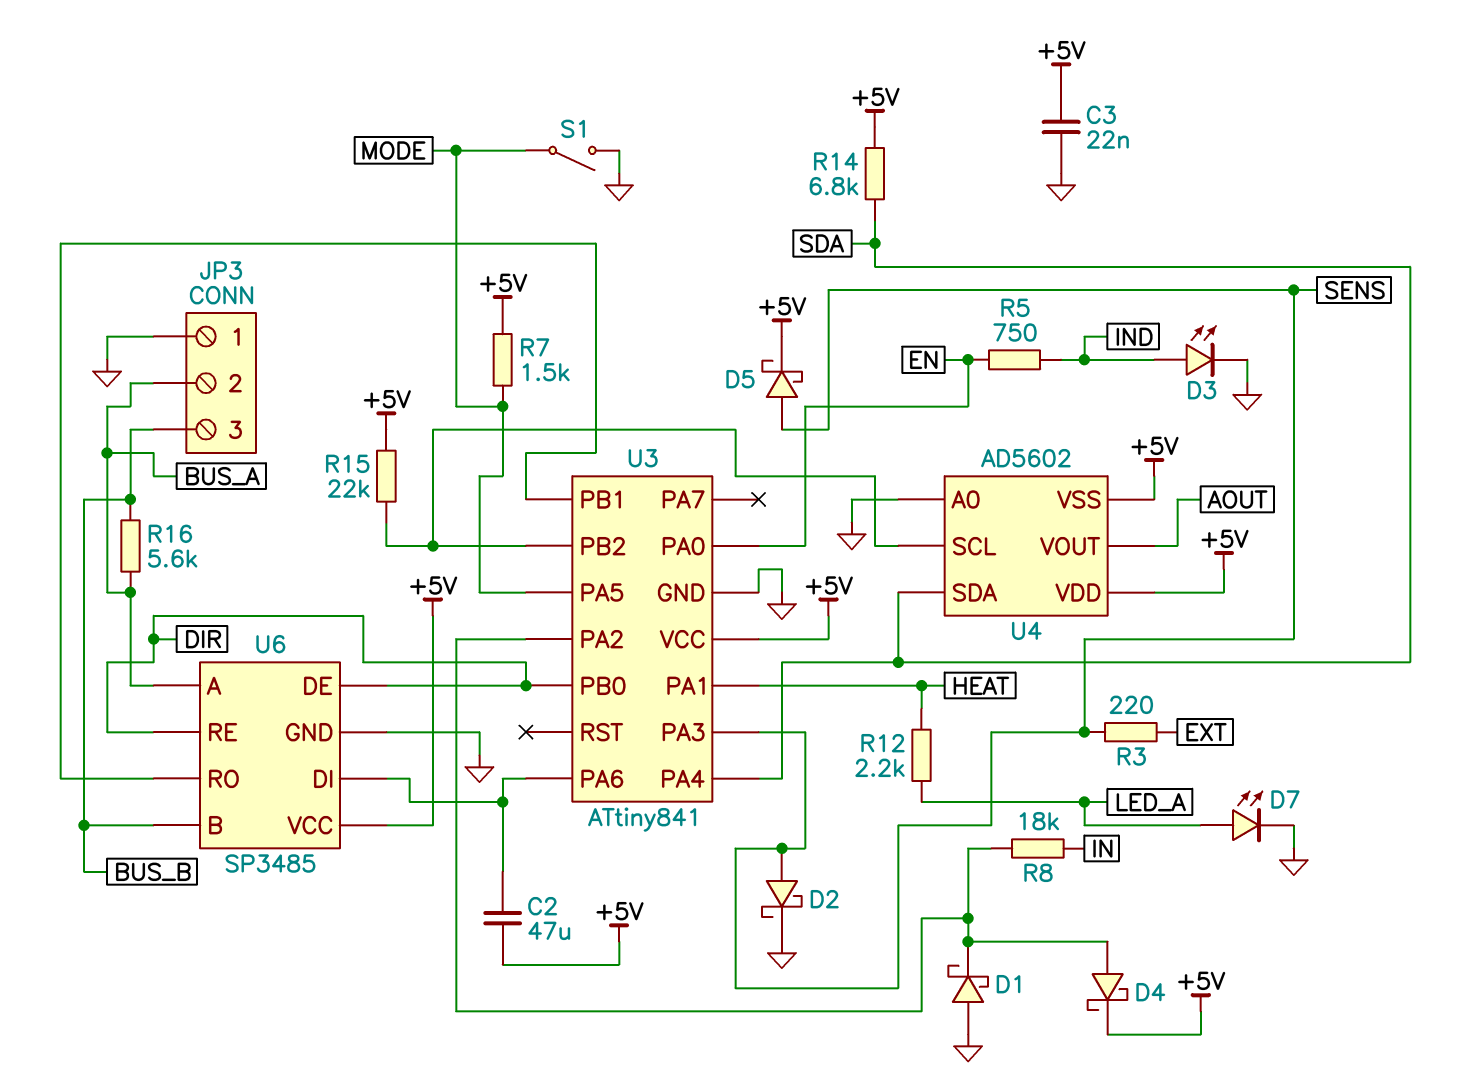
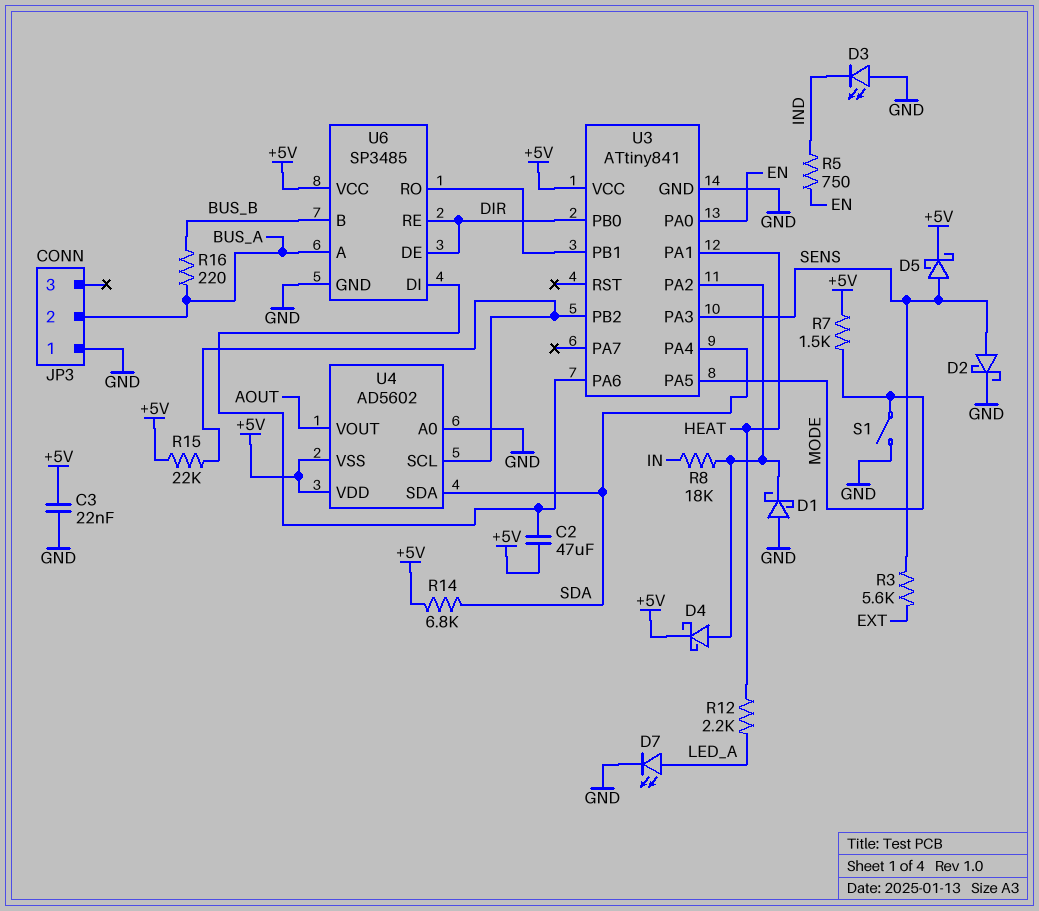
D3: LED (A IND, K GND) -> LED (A GND, K IND)
JP3 pin 3: BUS_B -> none
R3: 220 (EXT, SENS) -> 5.6k (EXT, SENS)
R16: 5.6k (BUS_A, BUS_B) -> 220 (BUS_A, BUS_B)

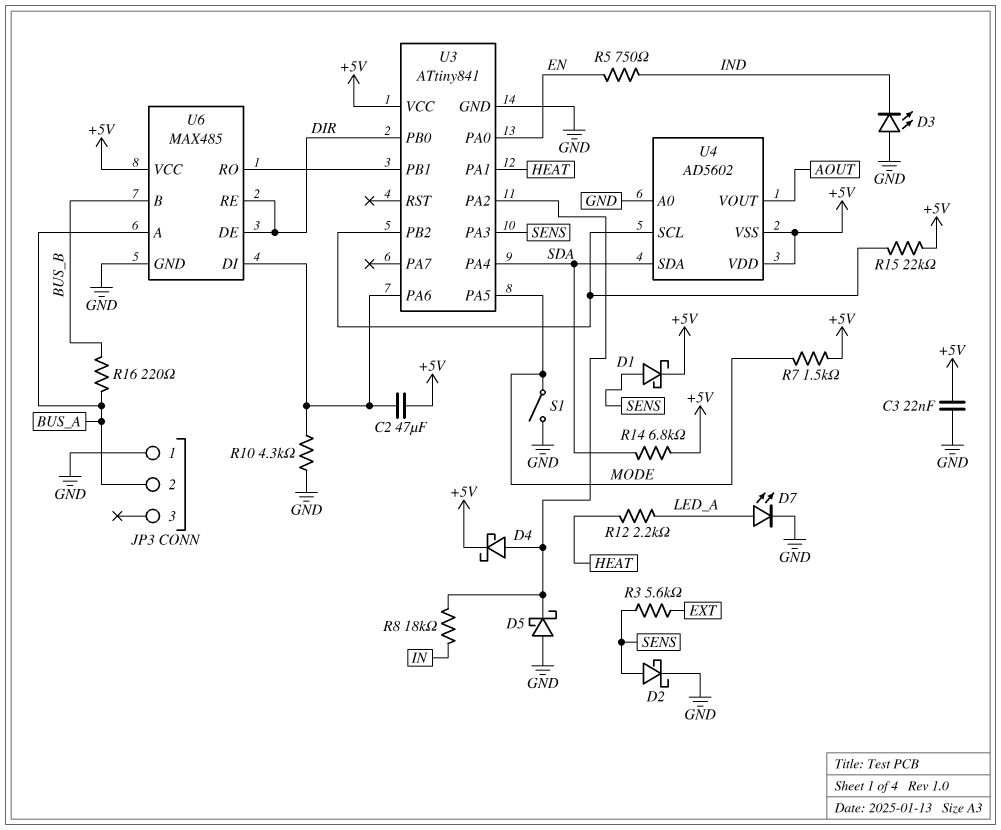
D1: schottky (A GND, K U3/PA2) -> schottky (A SENS, K +5V)
D5: schottky (A SENS, K +5V) -> schottky (A GND, K U3/PA2)
R10: none -> 4.3k (GND, U3/PA6)
U6: SP3485 -> MAX485

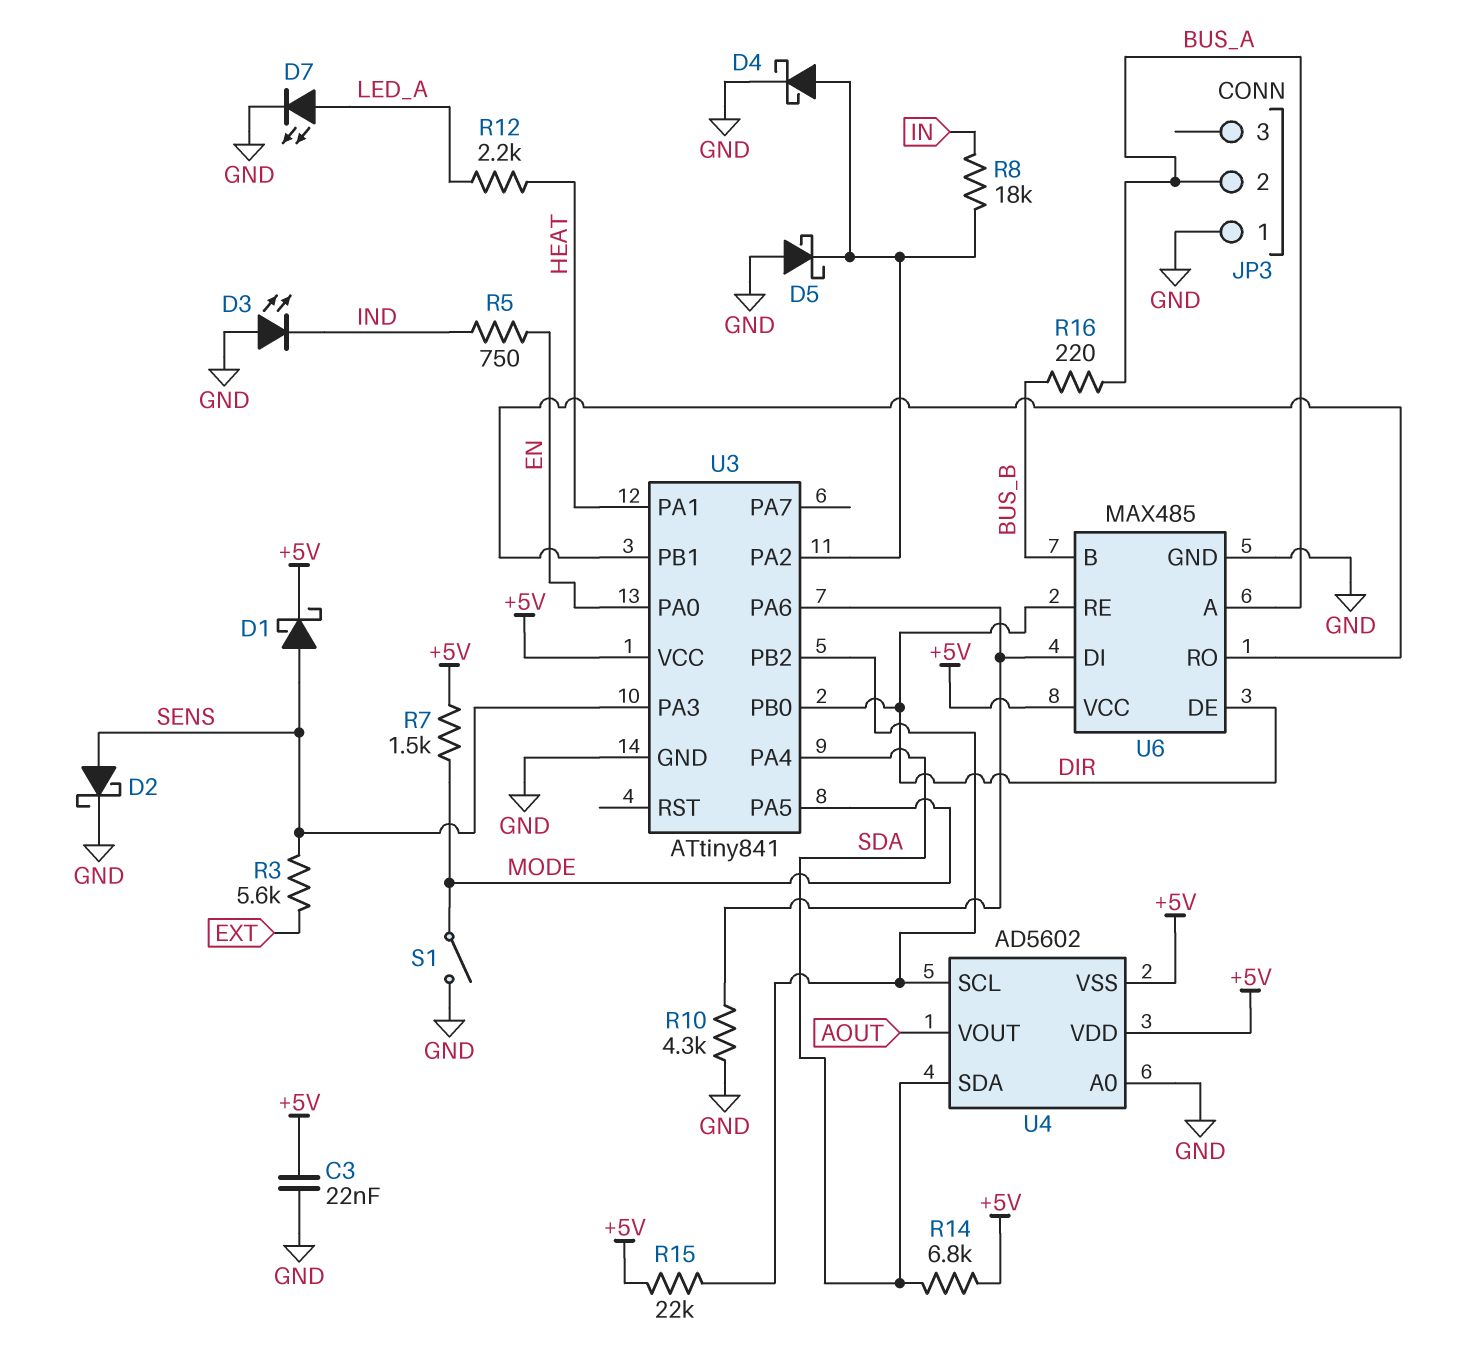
C2: 47uF (+5V, U3/PA6) -> none
D4: schottky (A U3/PA2, K +5V) -> schottky (A U3/PA2, K GND)

